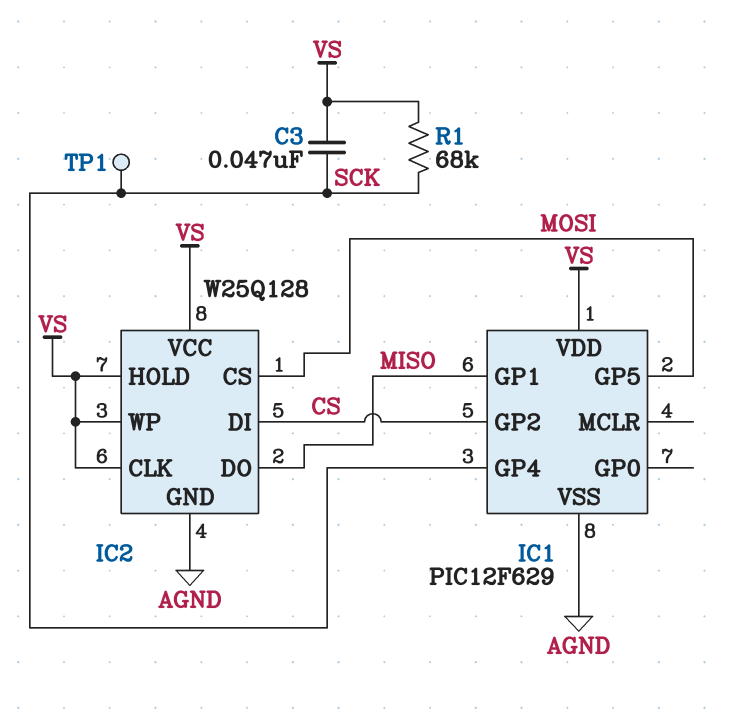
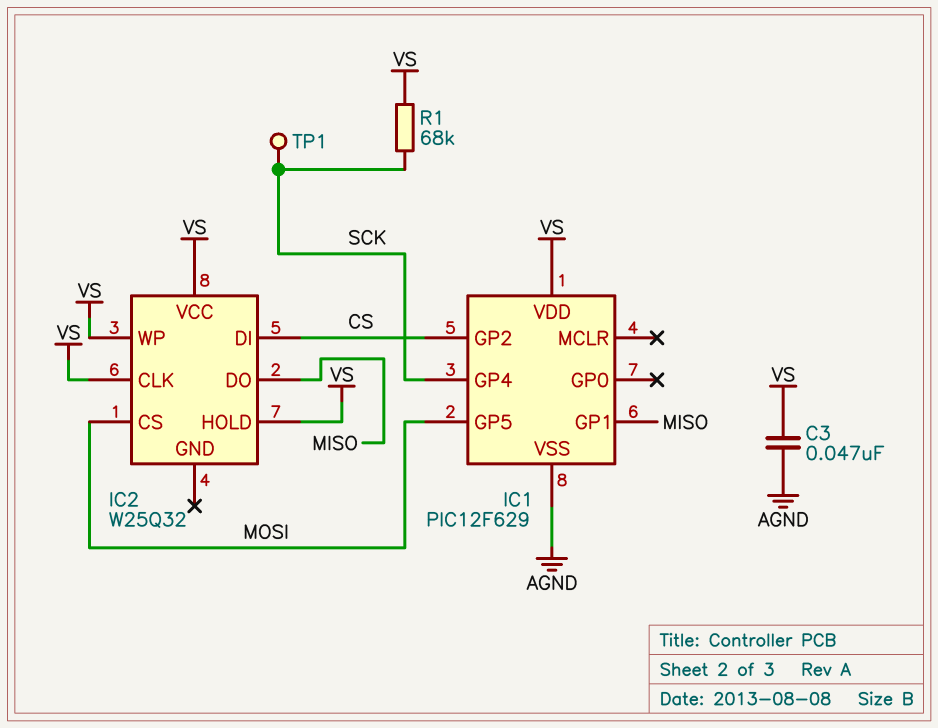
C3: 47nF (SCK, VS) -> 47nF (AGND, VS)
IC2: W25Q128 -> W25Q32
IC2 pin GND: AGND -> none

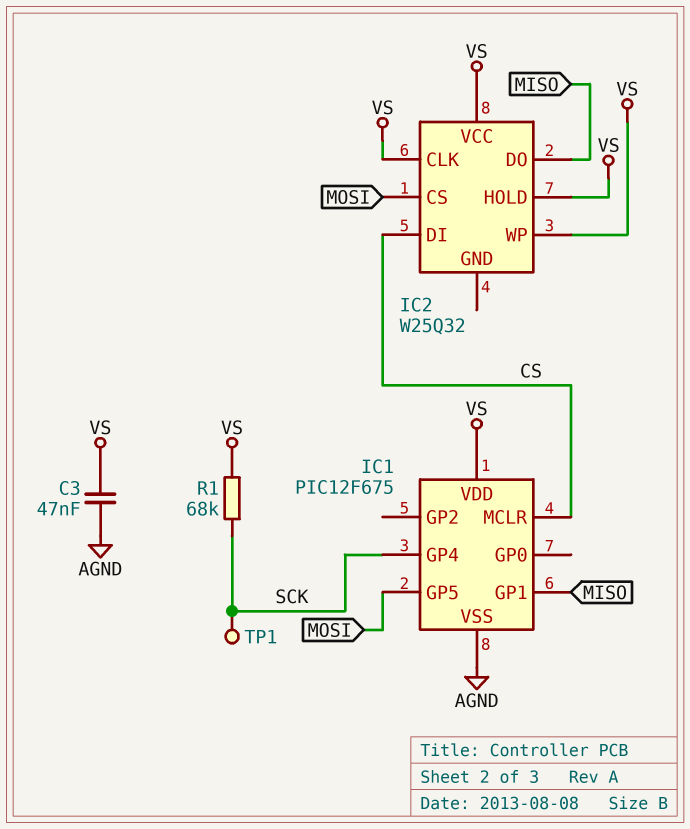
IC1: PIC12F629 -> PIC12F675
IC1 pin GP2: CS -> none
IC1 pin MCLR: none -> CS

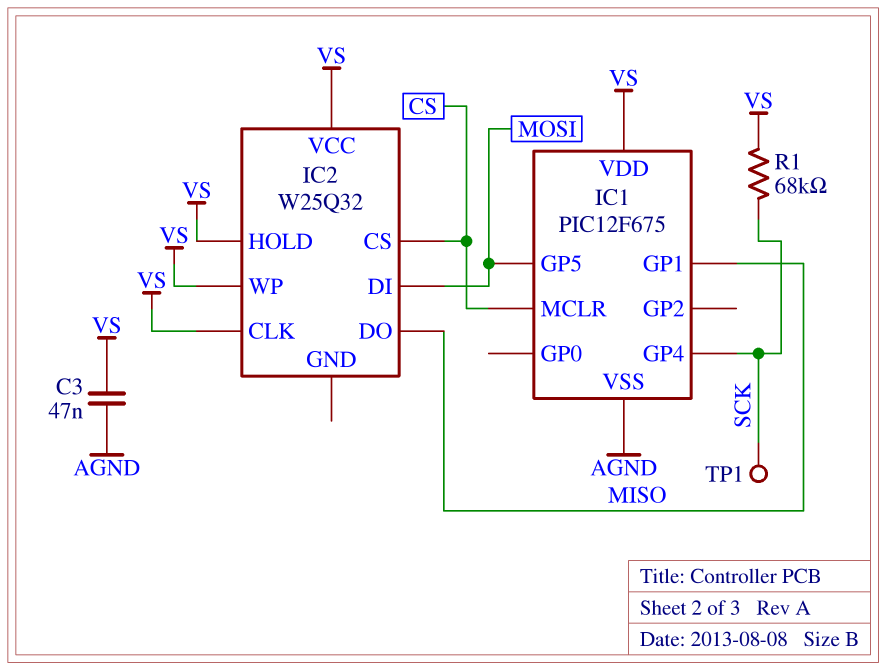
IC2 pin CS: MOSI -> CS
IC2 pin DI: CS -> MOSI

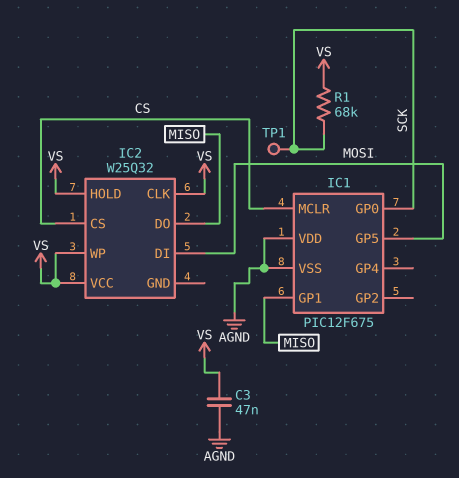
IC1 pin GP0: none -> SCK
IC1 pin GP4: SCK -> none
IC1 pin VDD: VS -> AGND

